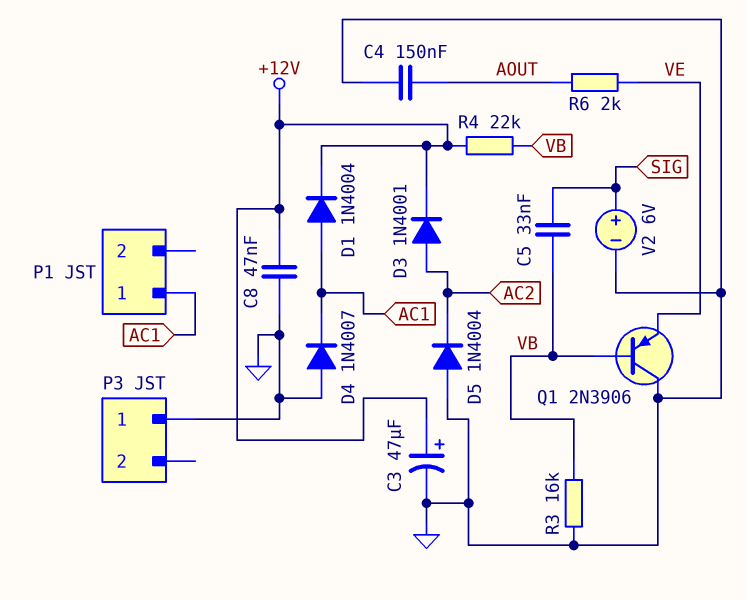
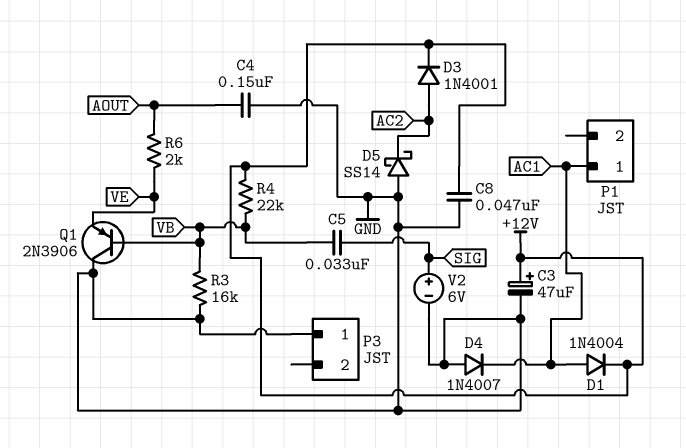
D5: diode 1N4004 (A GND, K AC2) -> schottky SS14 (A GND, K AC2)

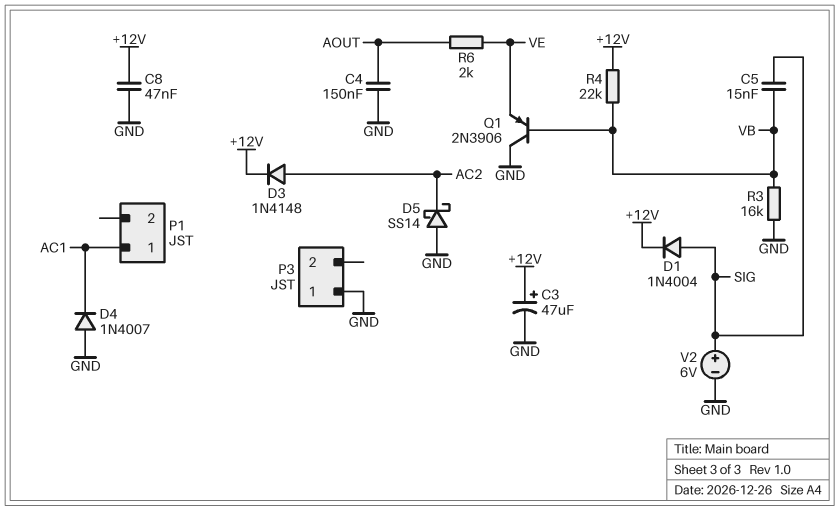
C5: 33nF (SIG, VB) -> 15nF (SIG, VB)
D1: diode 1N4004 (A AC1, K +12V) -> diode 1N4004 (A SIG, K +12V)
D3: diode 1N4001 (A AC2, K +12V) -> diode 1N4148 (A AC2, K +12V)

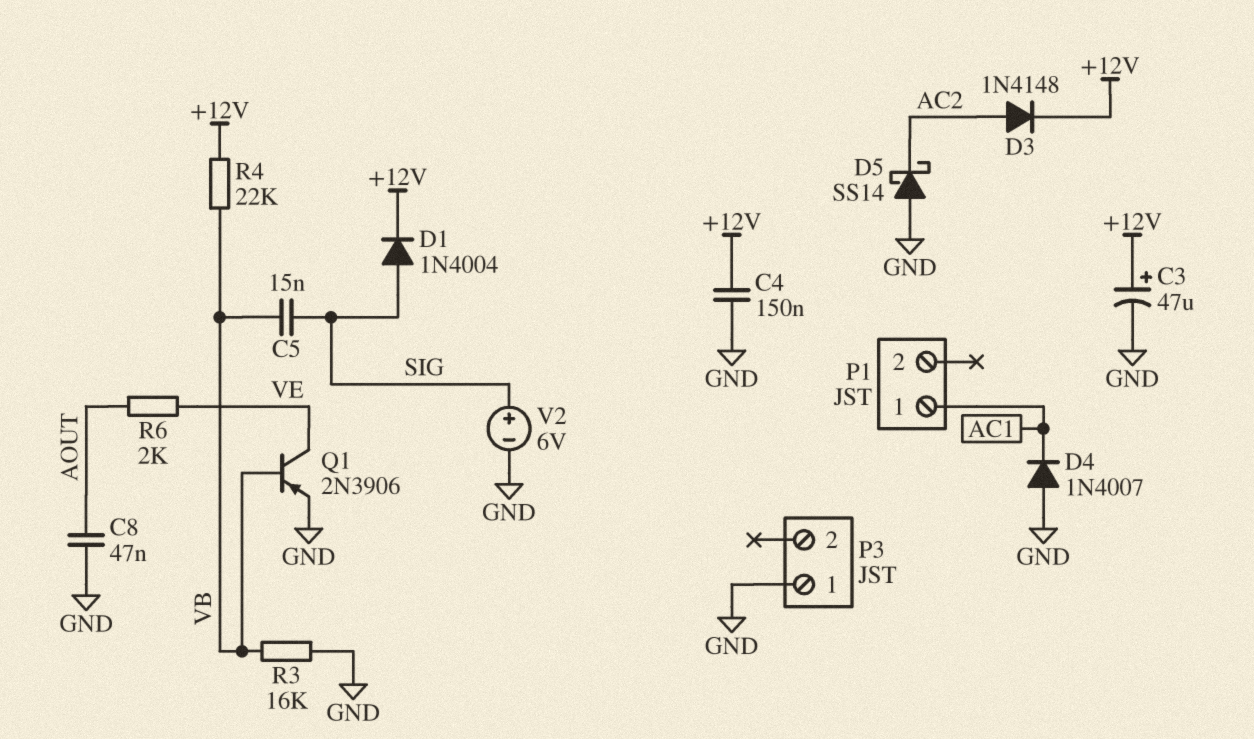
C4: 150nF (AOUT, GND) -> 150nF (+12V, GND)
C8: 47nF (+12V, GND) -> 47nF (AOUT, GND)
Q1: PNP 2N3906 (B VB, C GND, E VE) -> PNP 2N3906 (B VB, C VE, E GND)

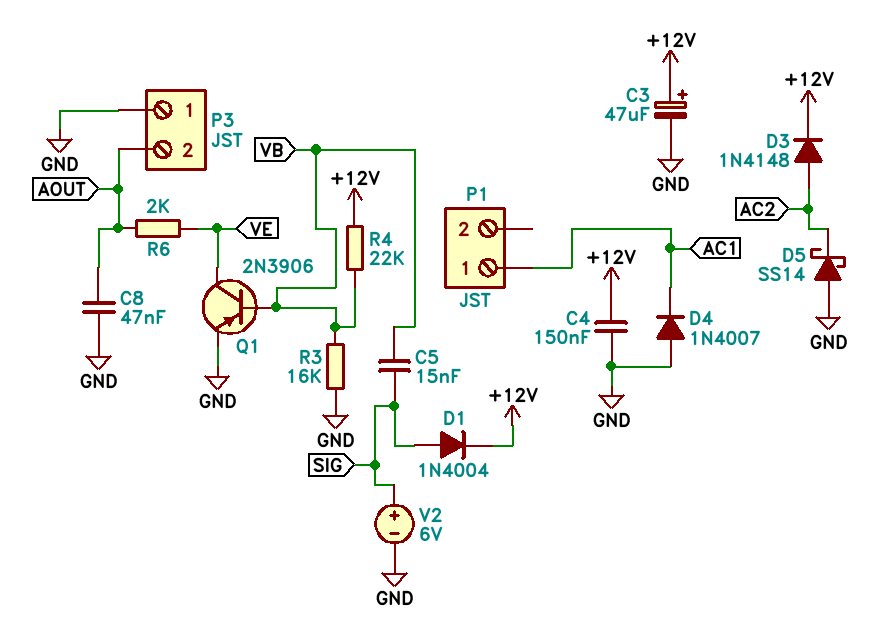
P3 pin 2: none -> AOUT

